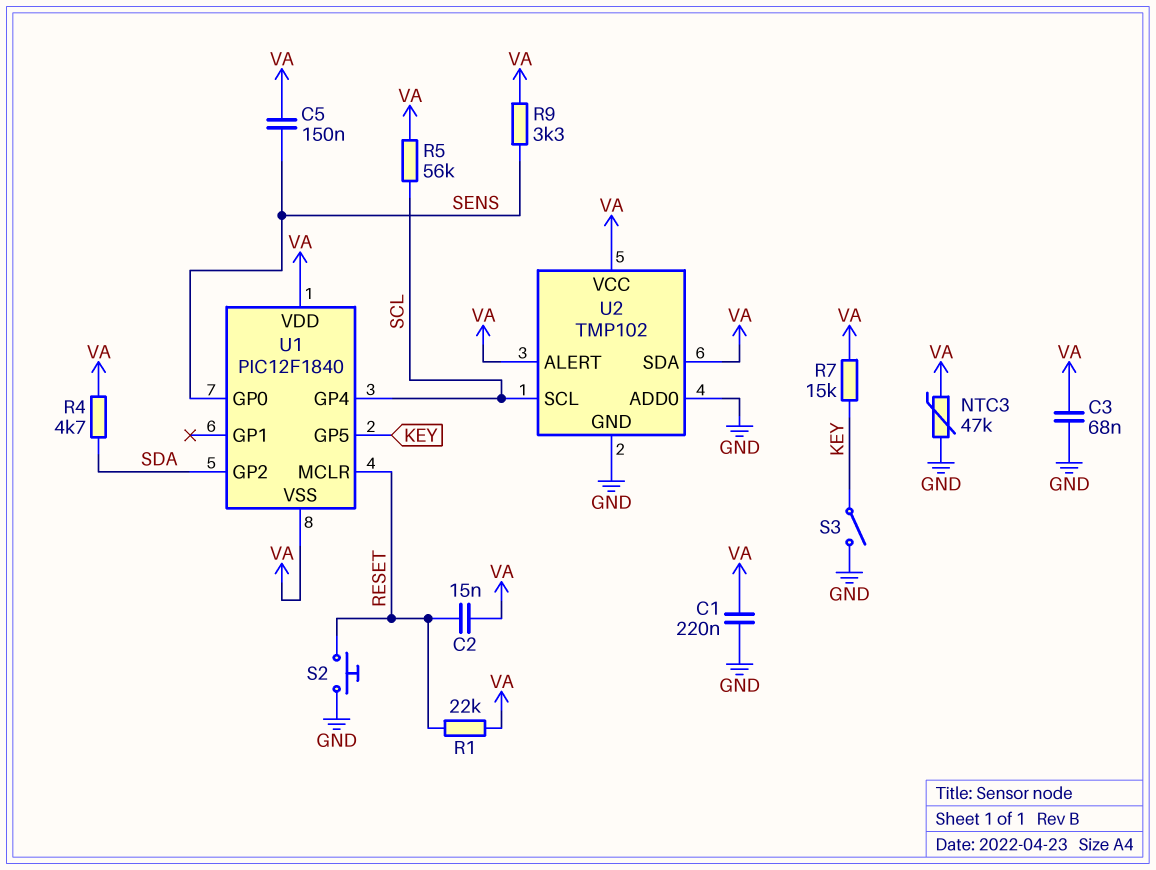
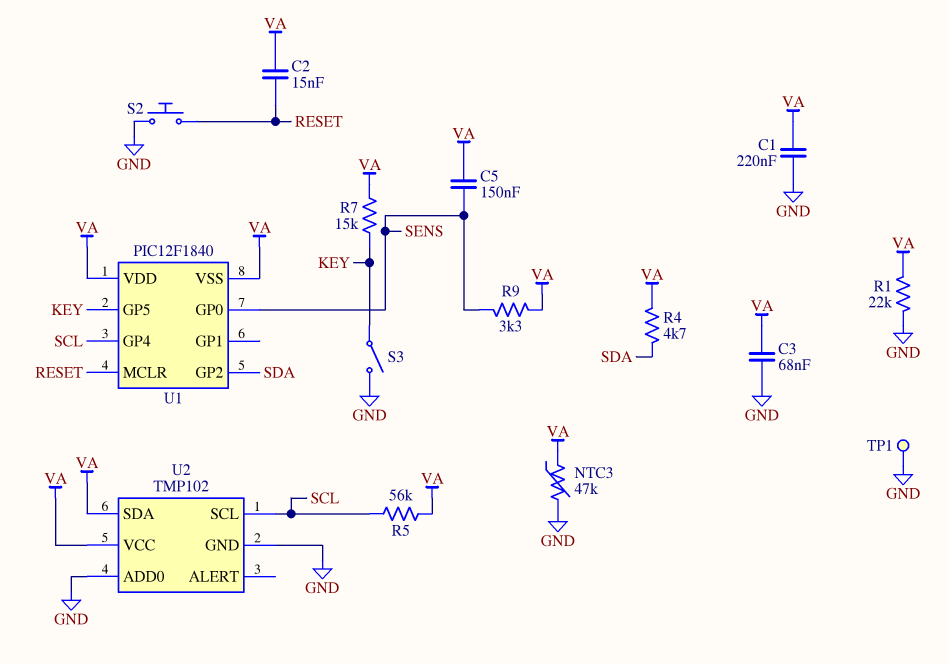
R1: 22k (RESET, VA) -> 22k (GND, VA)
TP1: none -> test point (GND)
U2 pin ALERT: VA -> none

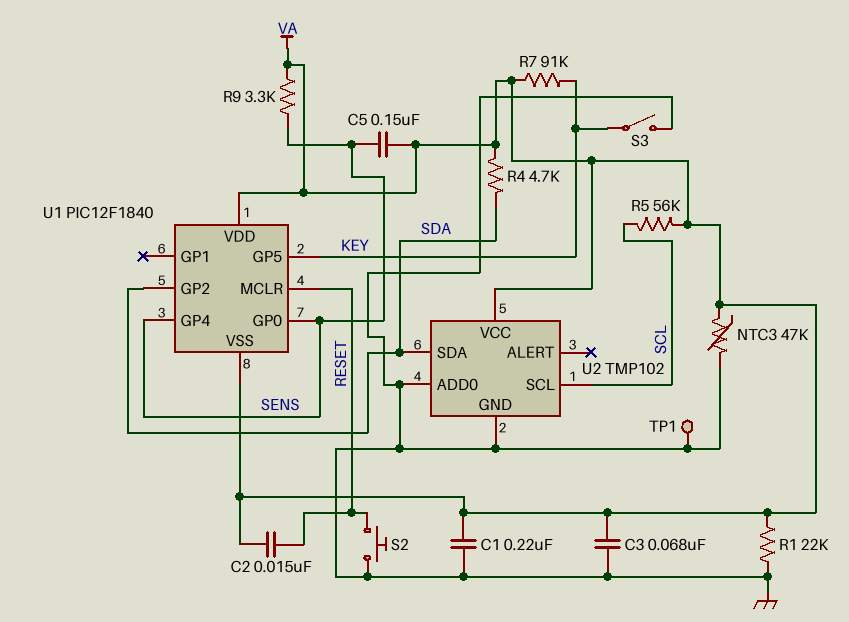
R7: 15k (KEY, VA) -> 91k (KEY, VA)
U1 pin GP4: SCL -> SENS
U2 pin SDA: VA -> SDA

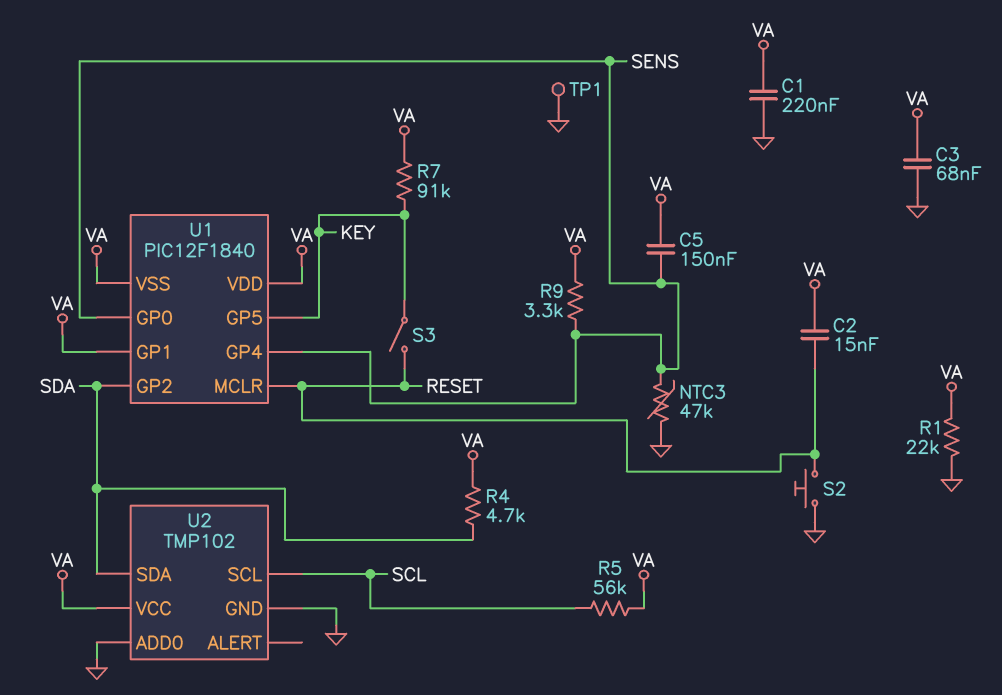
NTC3: 47k (GND, VA) -> 47k (GND, SENS)
S3: switch (GND, KEY) -> switch (KEY, RESET)
U1 pin GP1: none -> VA

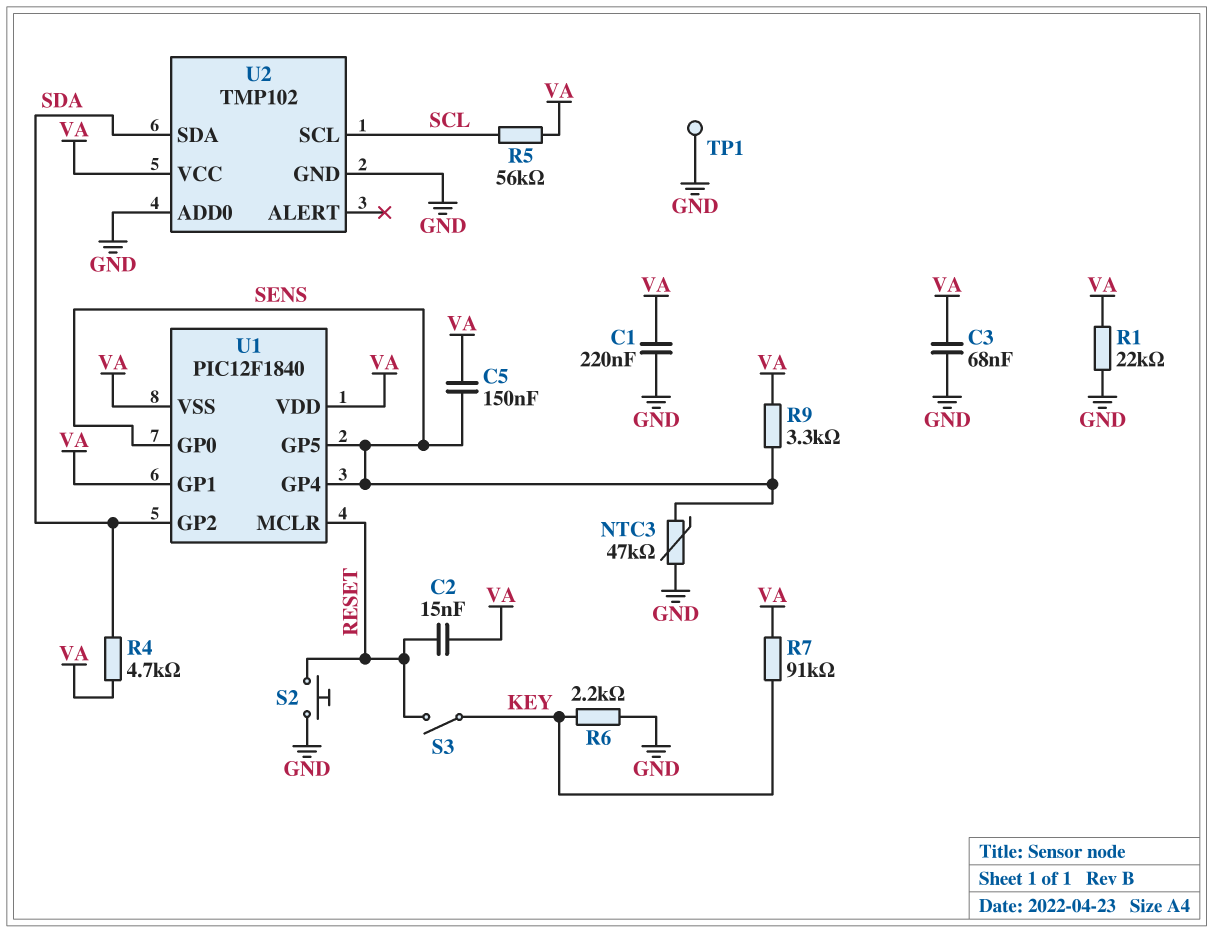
R6: none -> 2.2k (GND, KEY)
U1 pin GP5: KEY -> SENS

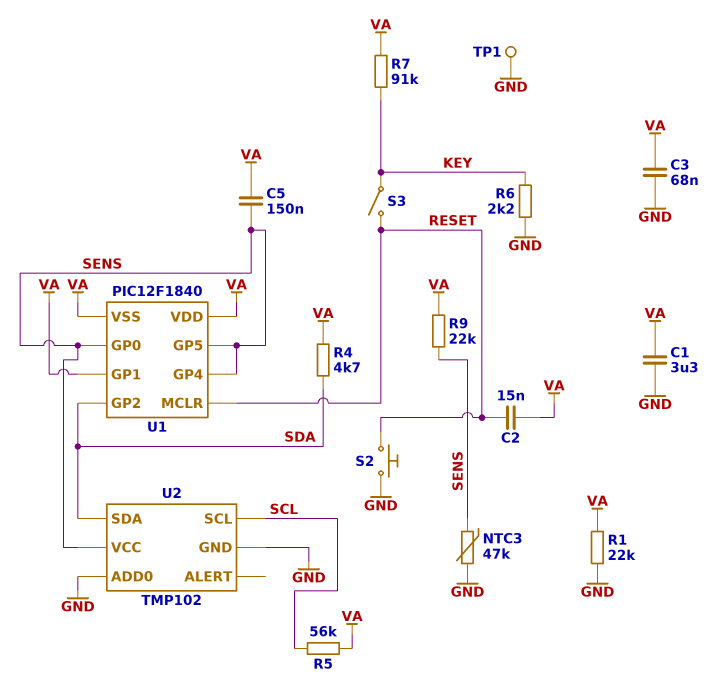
C1: 220nF (GND, VA) -> 3.3uF (GND, VA)
R9: 3.3k (SENS, VA) -> 22k (SENS, VA)
U2 pin VCC: VA -> SENS

